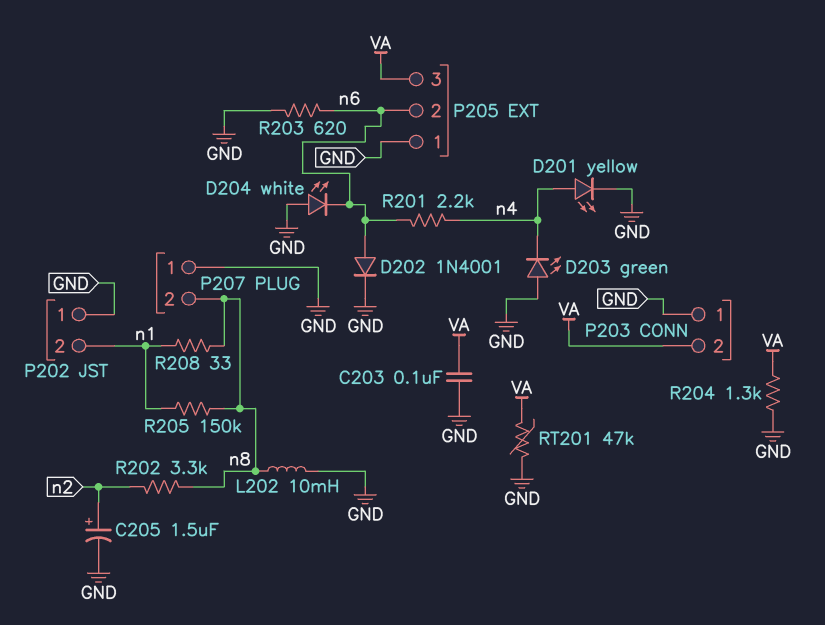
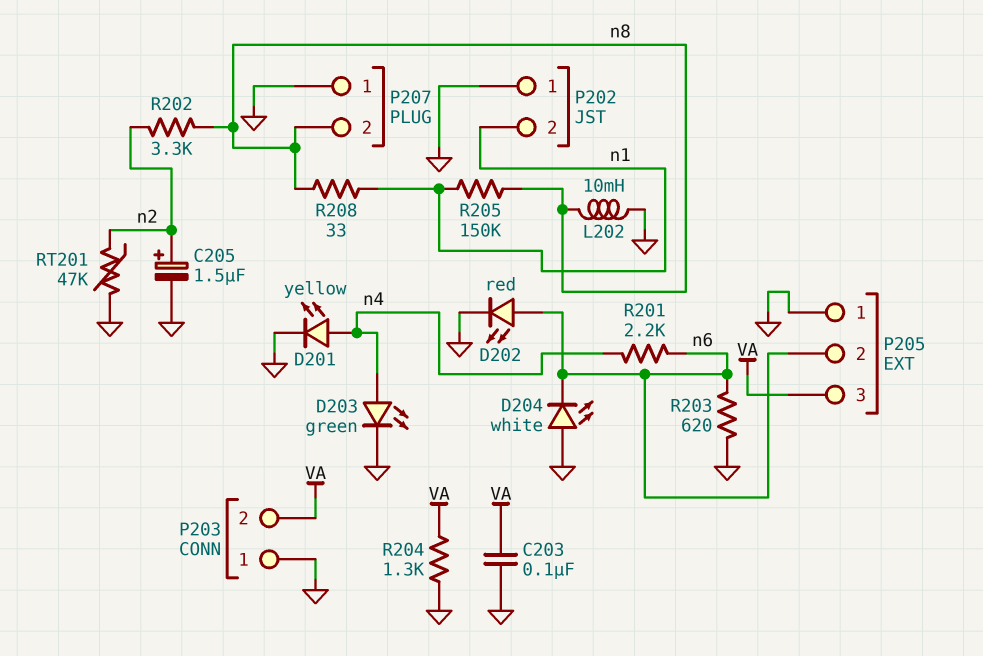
D202: diode 1N4001 (A n6, K GND) -> LED red (A n6, K GND)
D203: LED green (A GND, K n4) -> LED green (A n4, K GND)
RT201: 47k (GND, VA) -> 47k (GND, n2)

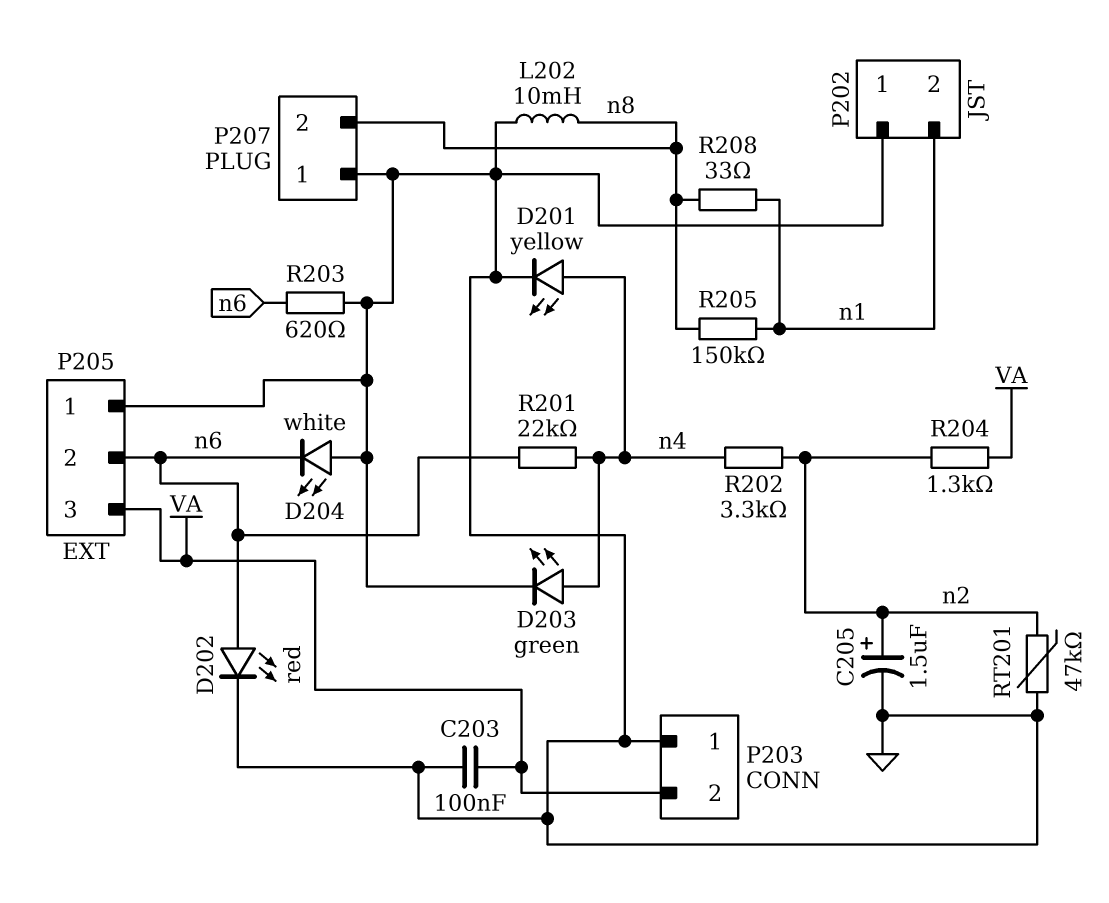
R201: 2.2k (n4, n6) -> 22k (n4, n6)
R202: 3.3k (n2, n8) -> 3.3k (n2, n4)
R204: 1.3k (GND, VA) -> 1.3k (VA, n2)

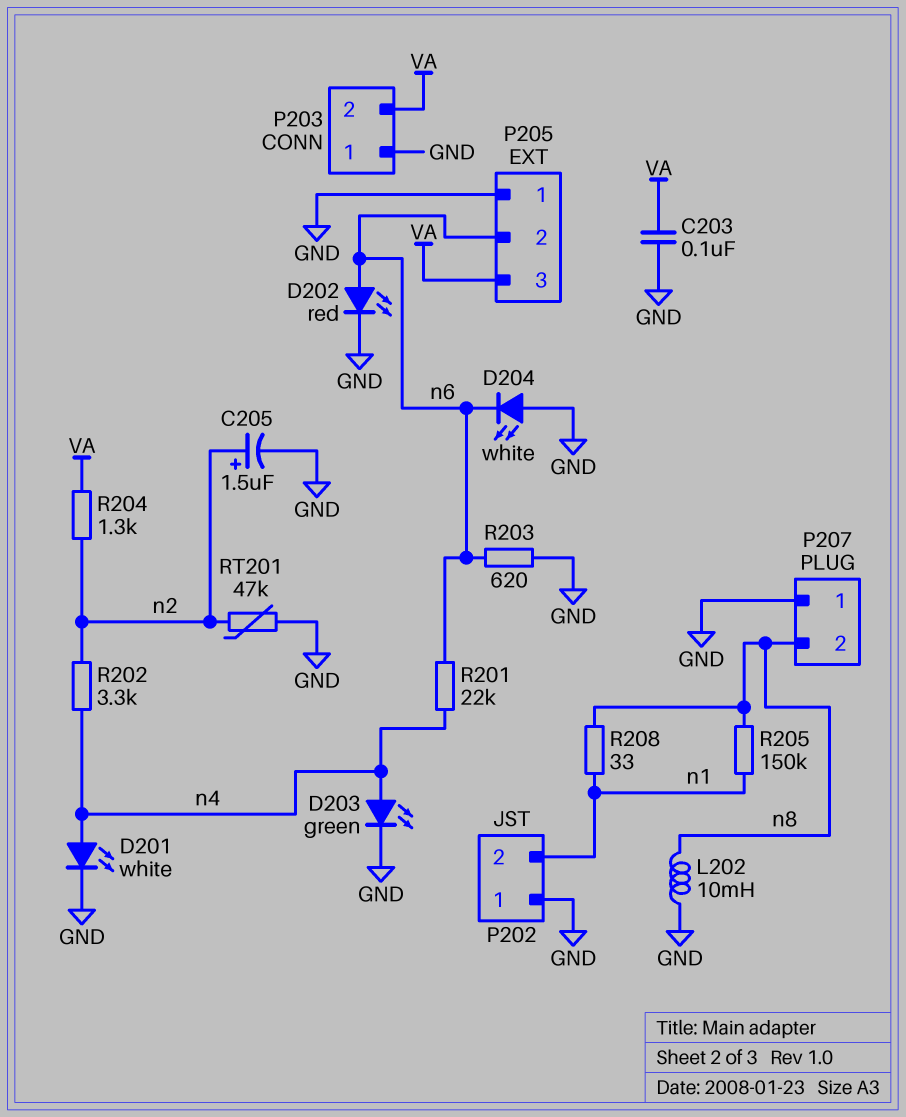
D201: LED yellow (A n4, K GND) -> LED white (A n4, K GND)

